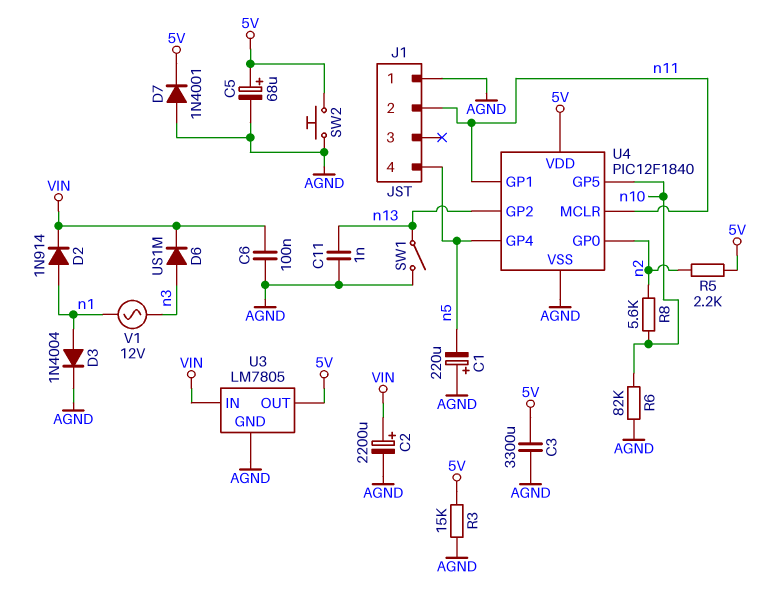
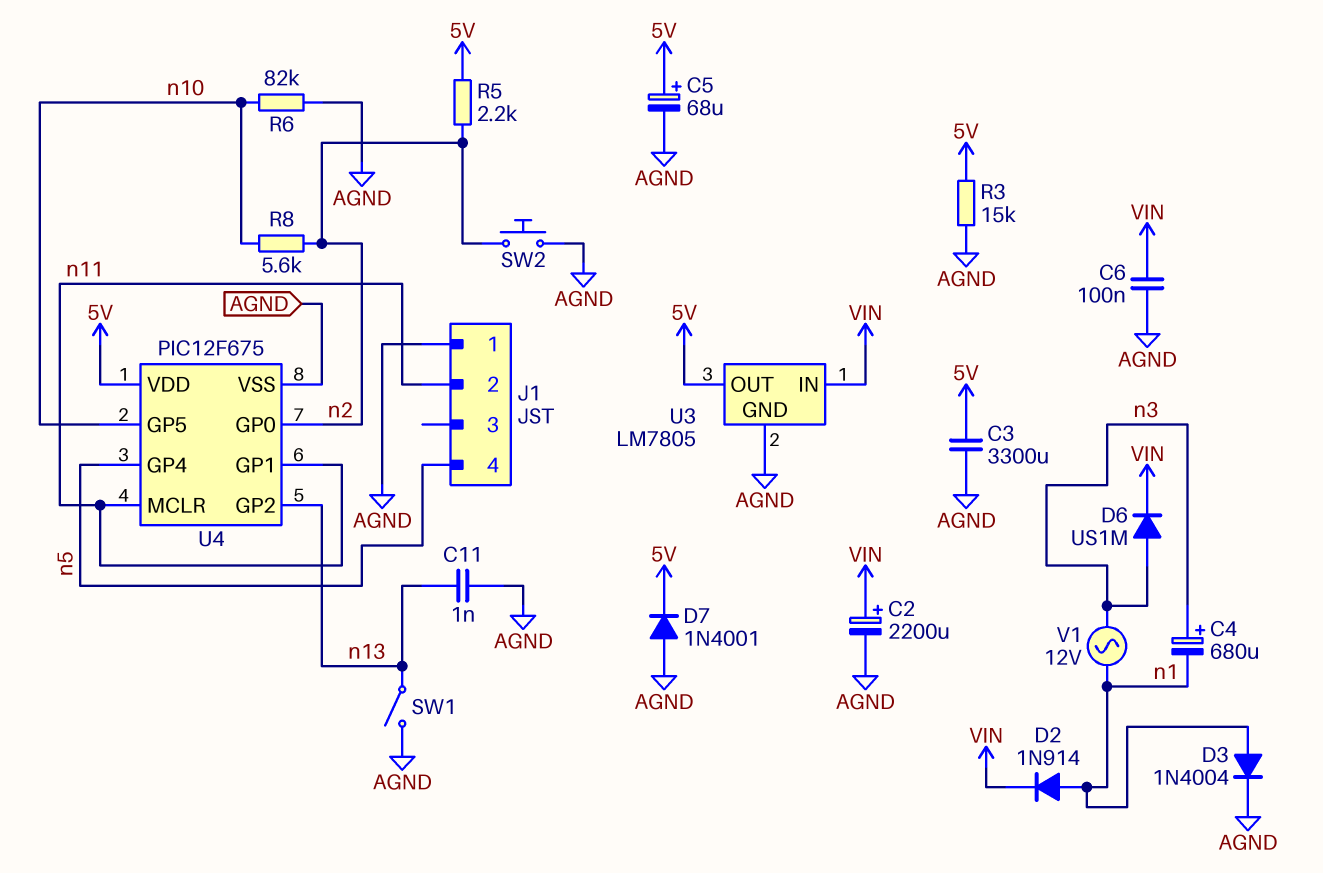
C1: 220uF (plus AGND, minus n5) -> none
C4: none -> 680uF (plus n3, minus n1)
SW2: button (5V, AGND) -> button (AGND, n2)
U4: PIC12F1840 -> PIC12F675

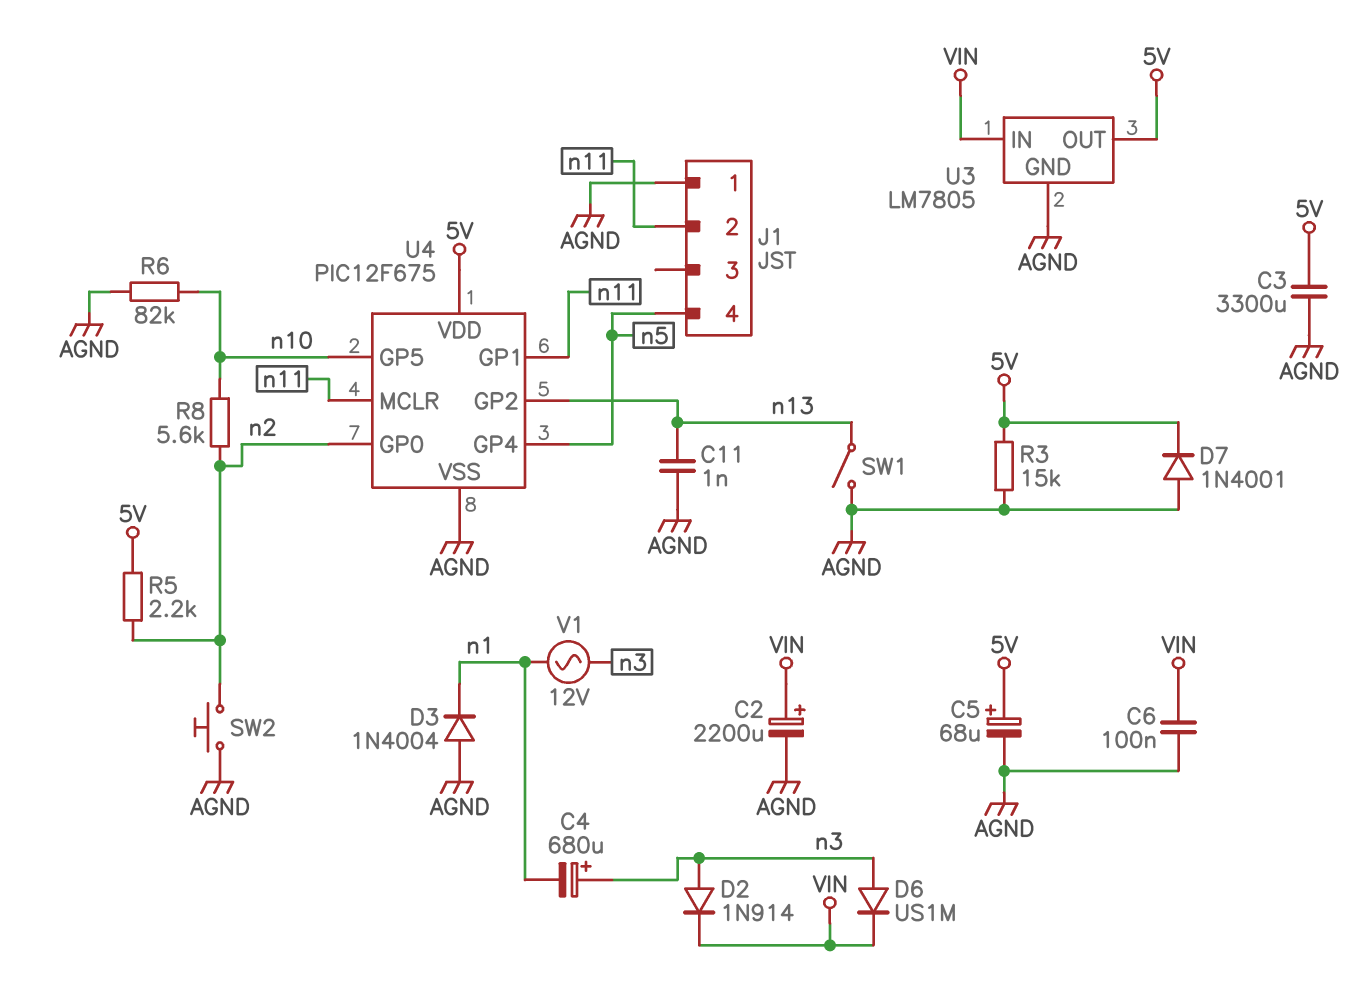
D2: diode 1N914 (A n1, K VIN) -> diode 1N914 (A n3, K VIN)
D3: diode 1N4004 (A n1, K AGND) -> diode 1N4004 (A AGND, K n1)

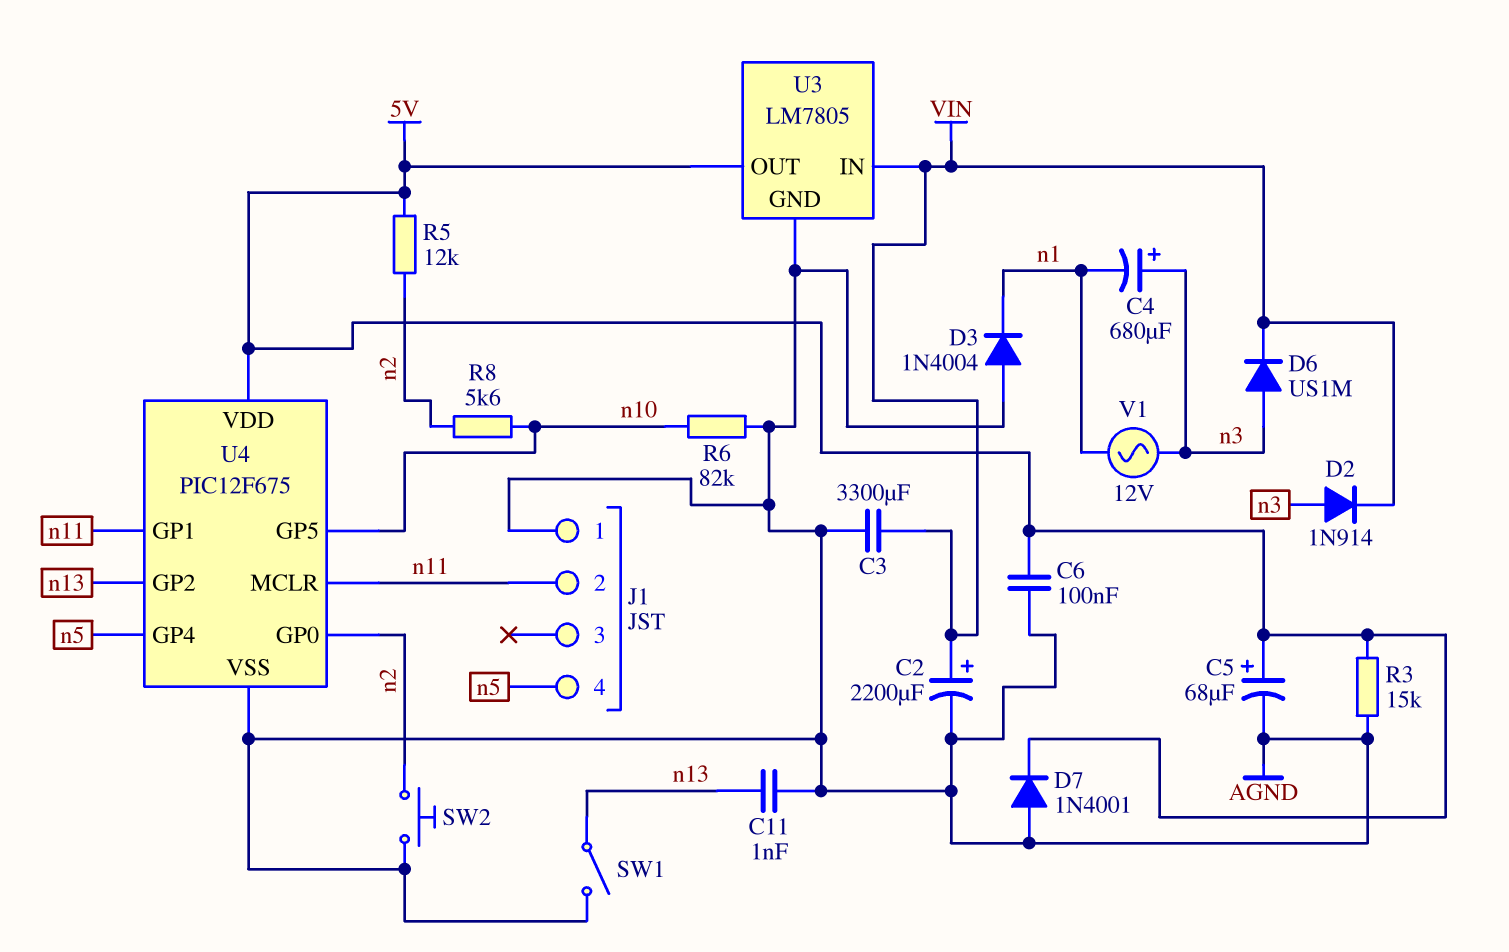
C3: 3300uF (5V, AGND) -> 3300uF (AGND, VIN)
C6: 100nF (AGND, VIN) -> 100nF (5V, AGND)
R5: 2.2k (5V, n2) -> 12k (5V, n2)

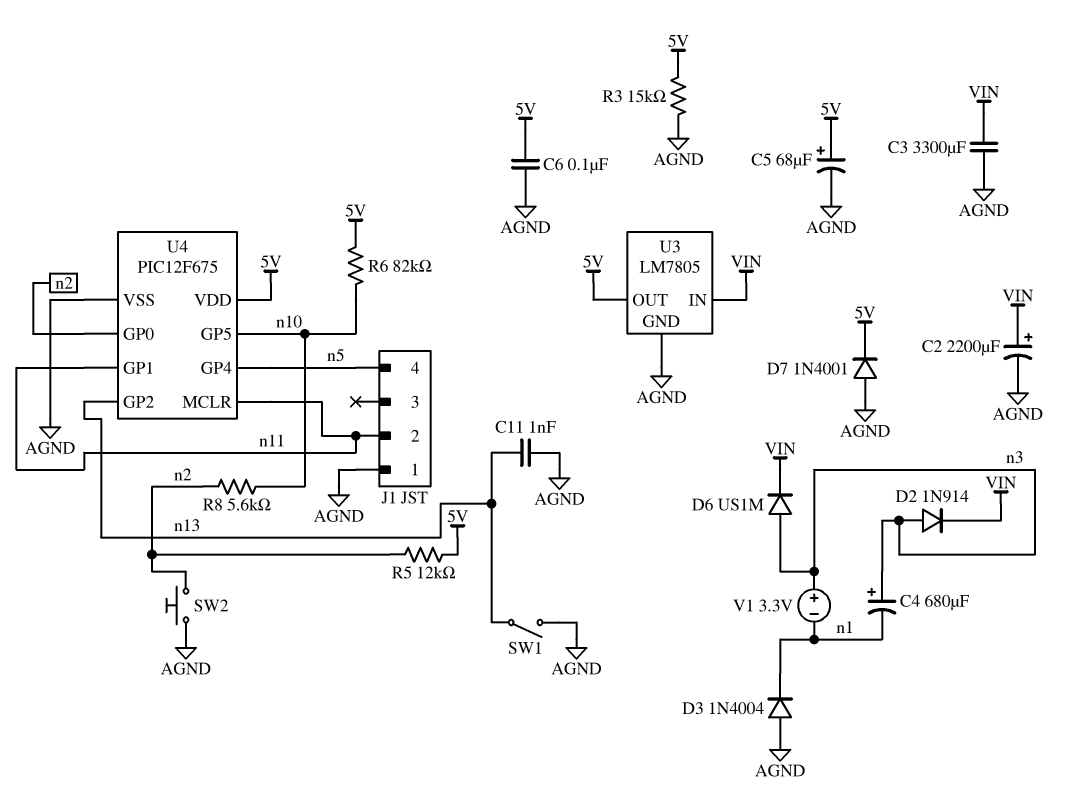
R6: 82k (AGND, n10) -> 82k (5V, n10)
V1: AC 12V (n1, n3) -> 3.3V (plus n3, minus n1)

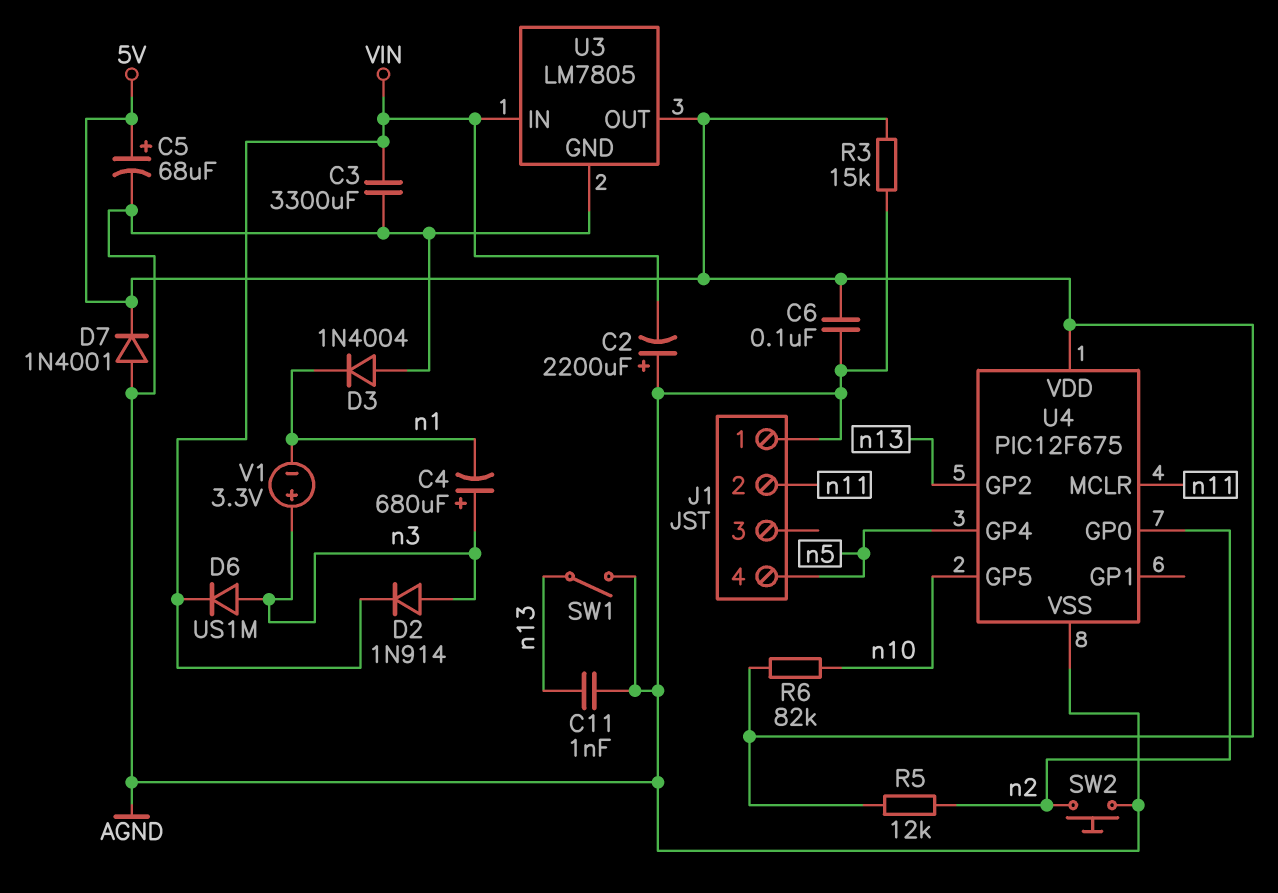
C2: 2200uF (plus VIN, minus AGND) -> 2200uF (plus AGND, minus VIN)
R8: 5.6k (n2, n10) -> none
U4 pin GP1: n11 -> none

